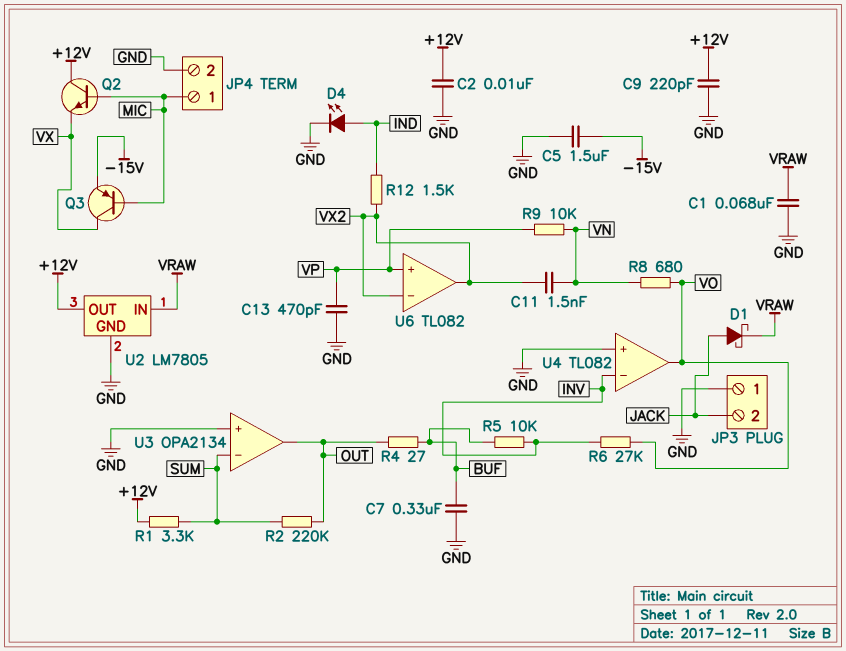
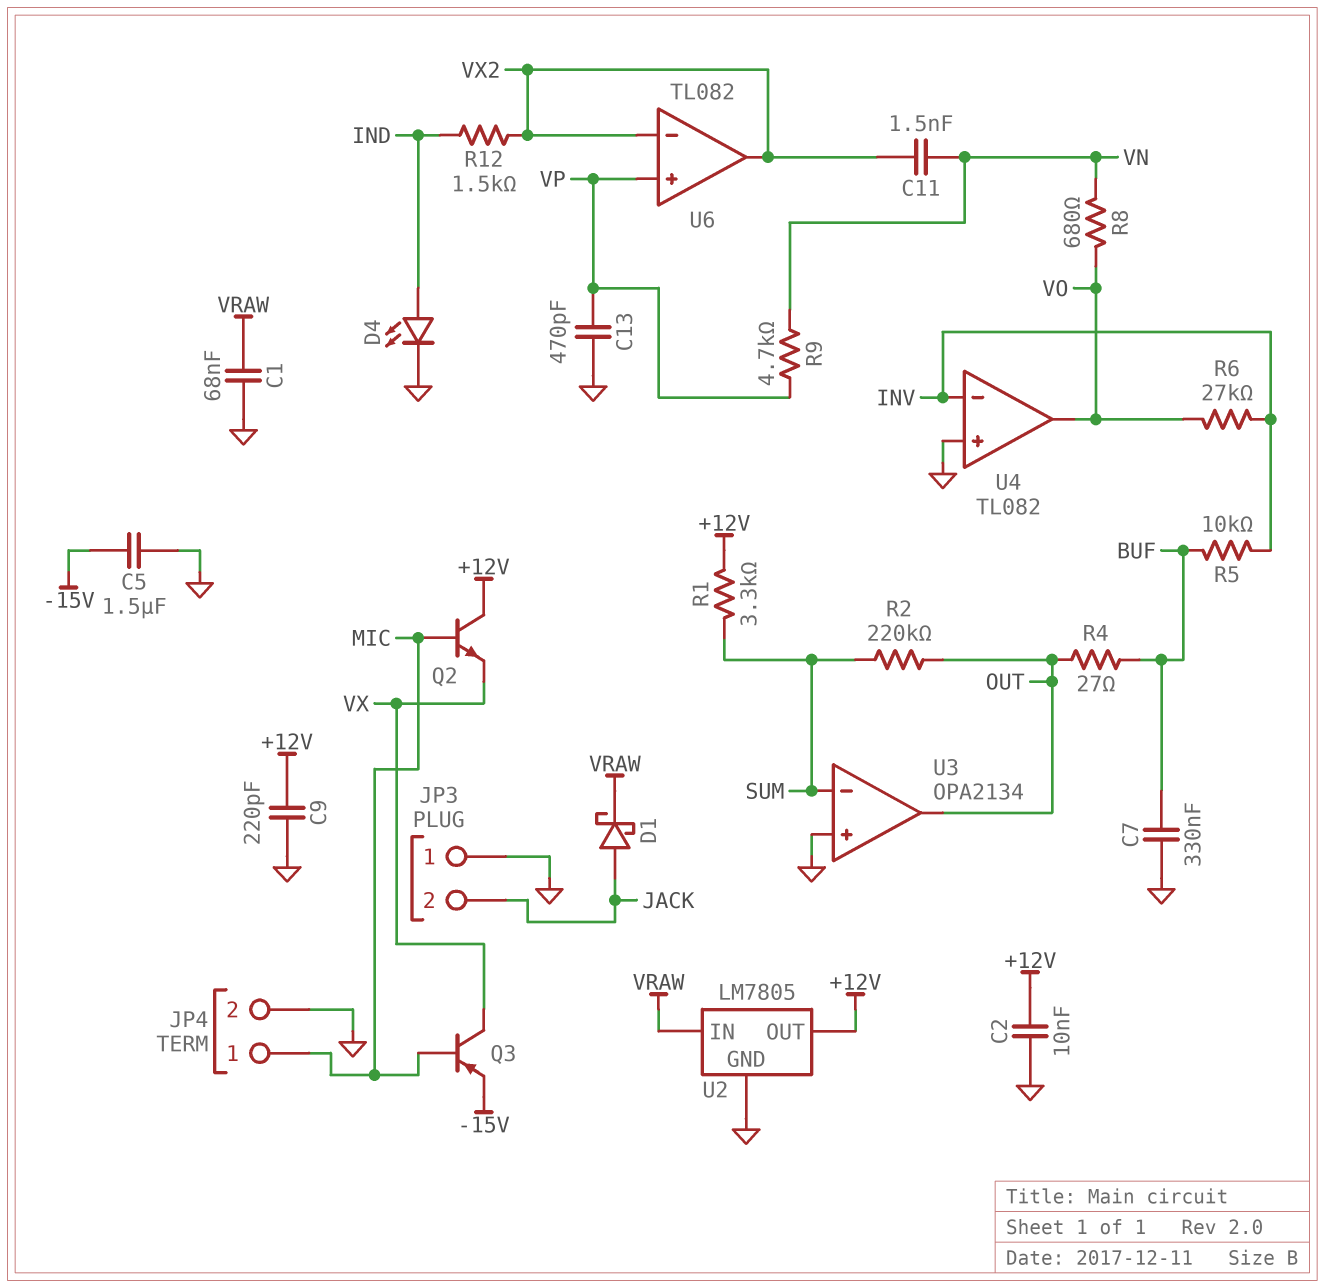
R9: 10k (VN, VP) -> 4.7k (VN, VP)

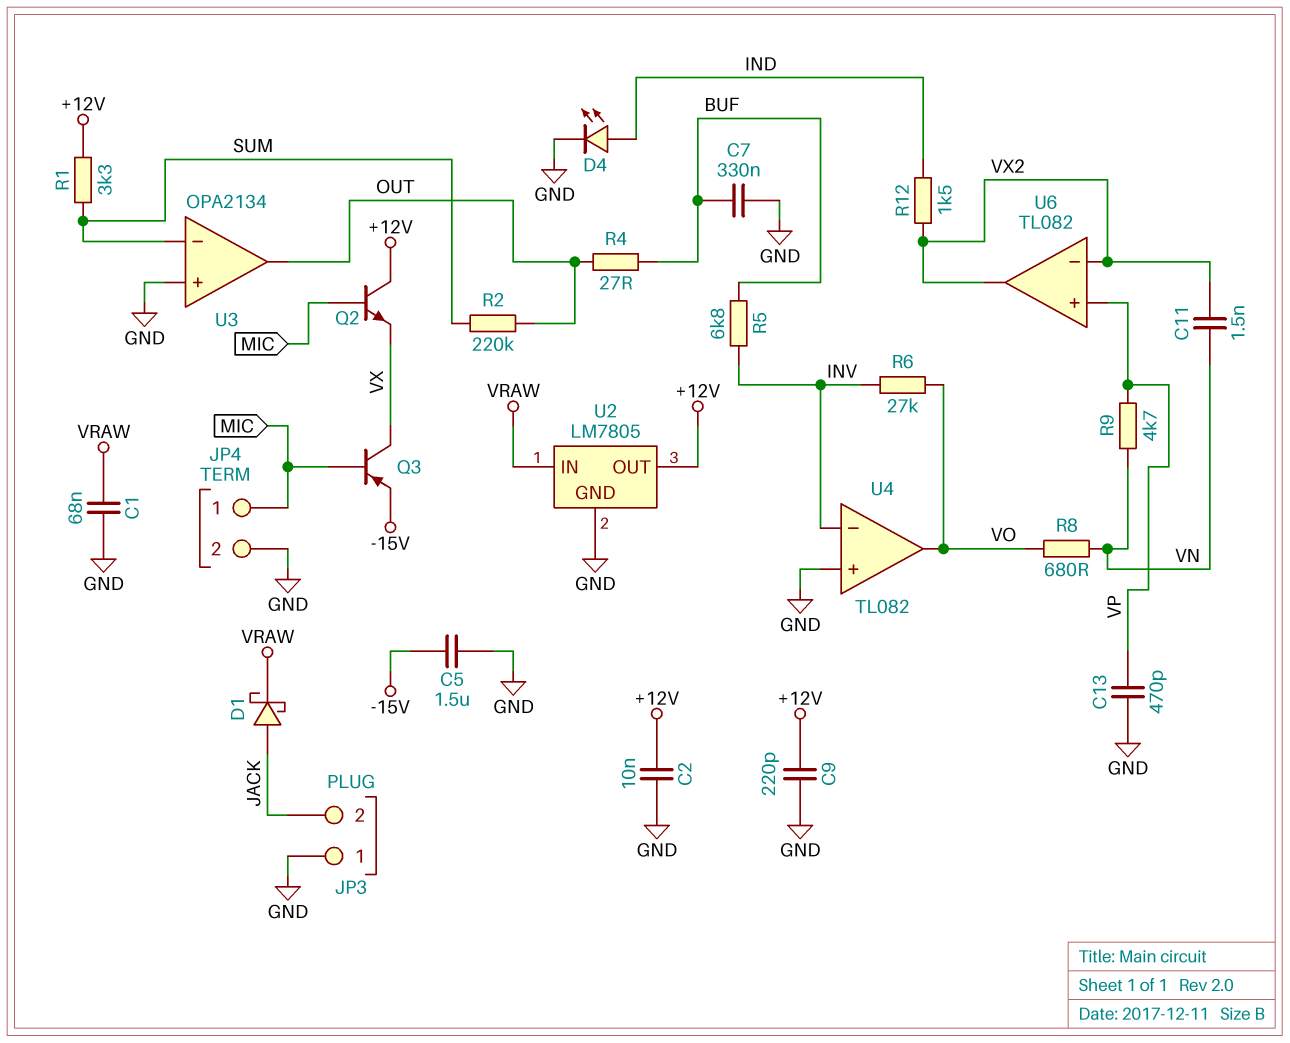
R5: 10k (BUF, INV) -> 6.8k (BUF, INV)

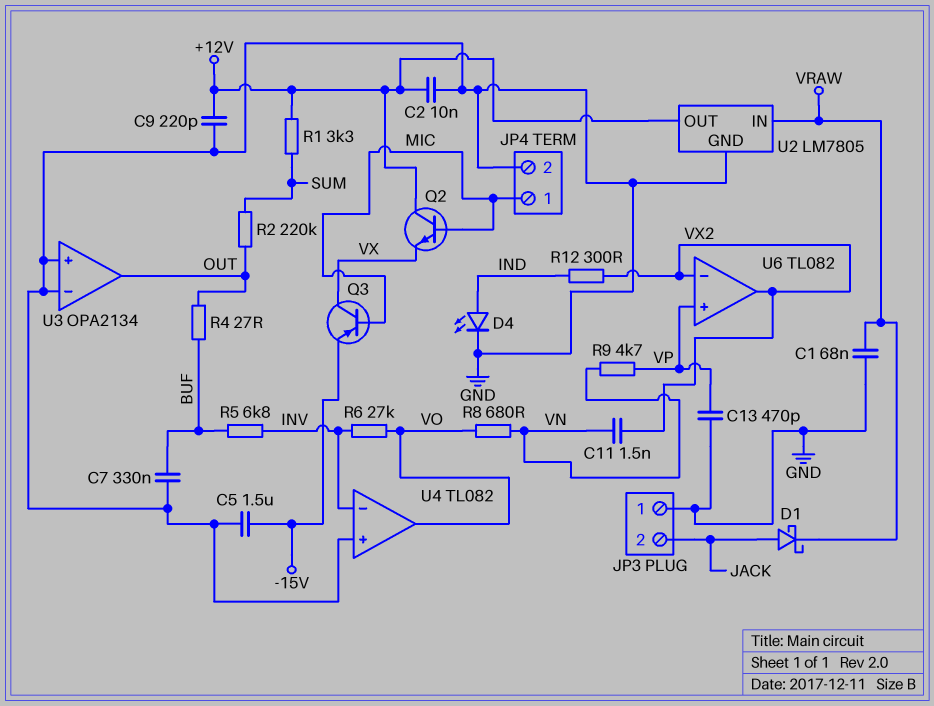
R12: 1.5k (IND, VX2) -> 300 (IND, VX2)
U3 pin in-: SUM -> GND

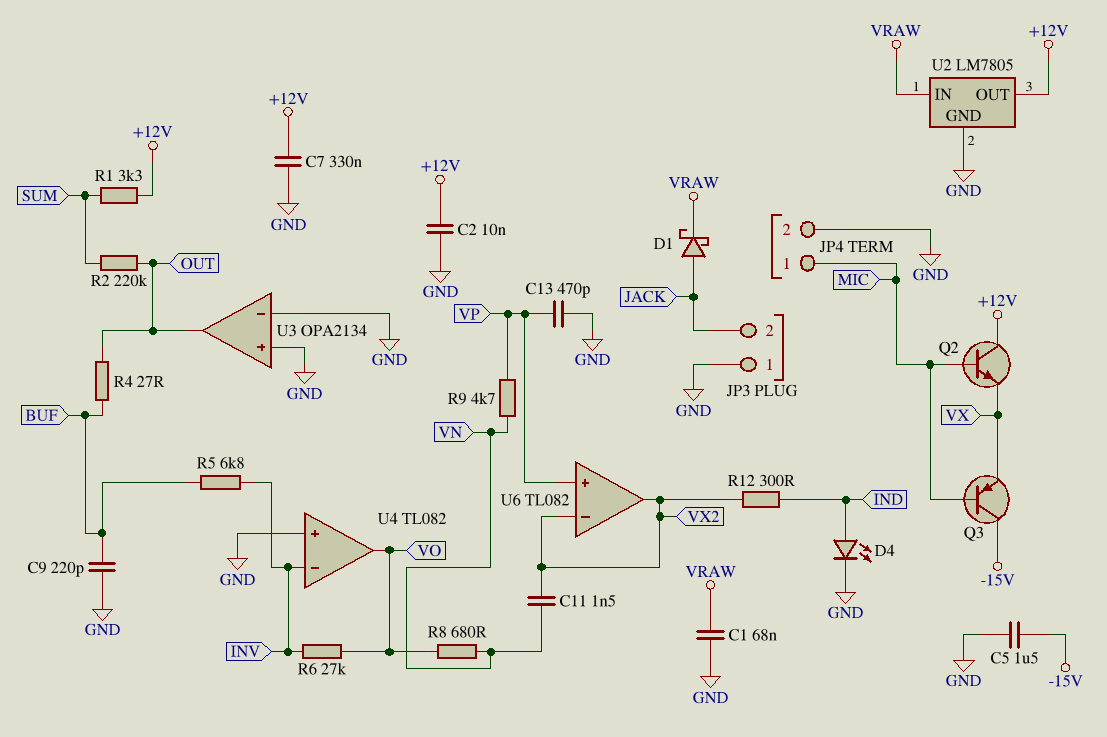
C7: 330nF (BUF, GND) -> 330nF (+12V, GND)
C9: 220pF (+12V, GND) -> 220pF (BUF, GND)
Q3: PNP (B MIC, C VX, E -15V) -> PNP (B MIC, C -15V, E VX)

